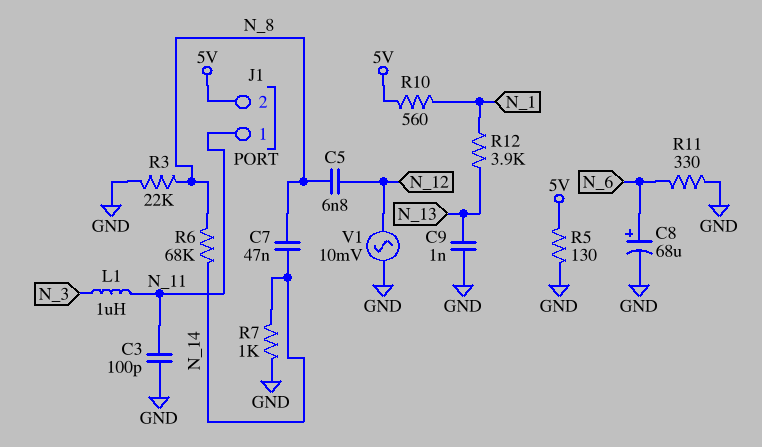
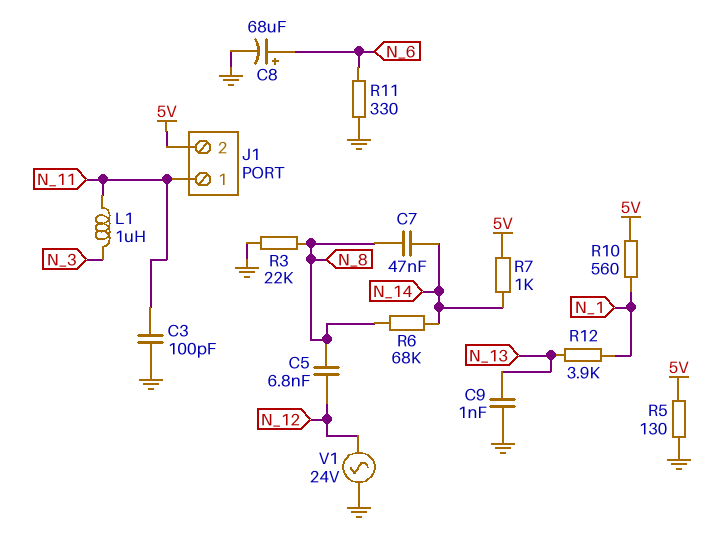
R7: 1k (GND, N_14) -> 1k (5V, N_14)
V1: AC 10mV (GND, N_12) -> AC 24V (GND, N_12)

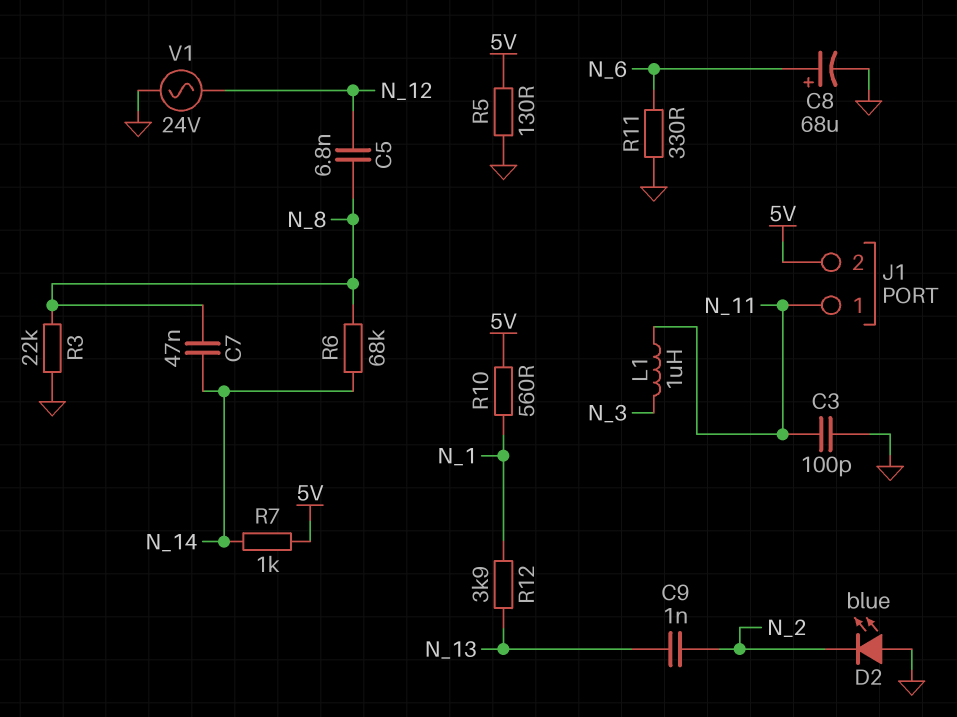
C9: 1nF (GND, N_13) -> 1nF (N_2, N_13)
D2: none -> LED blue (A GND, K N_2)

